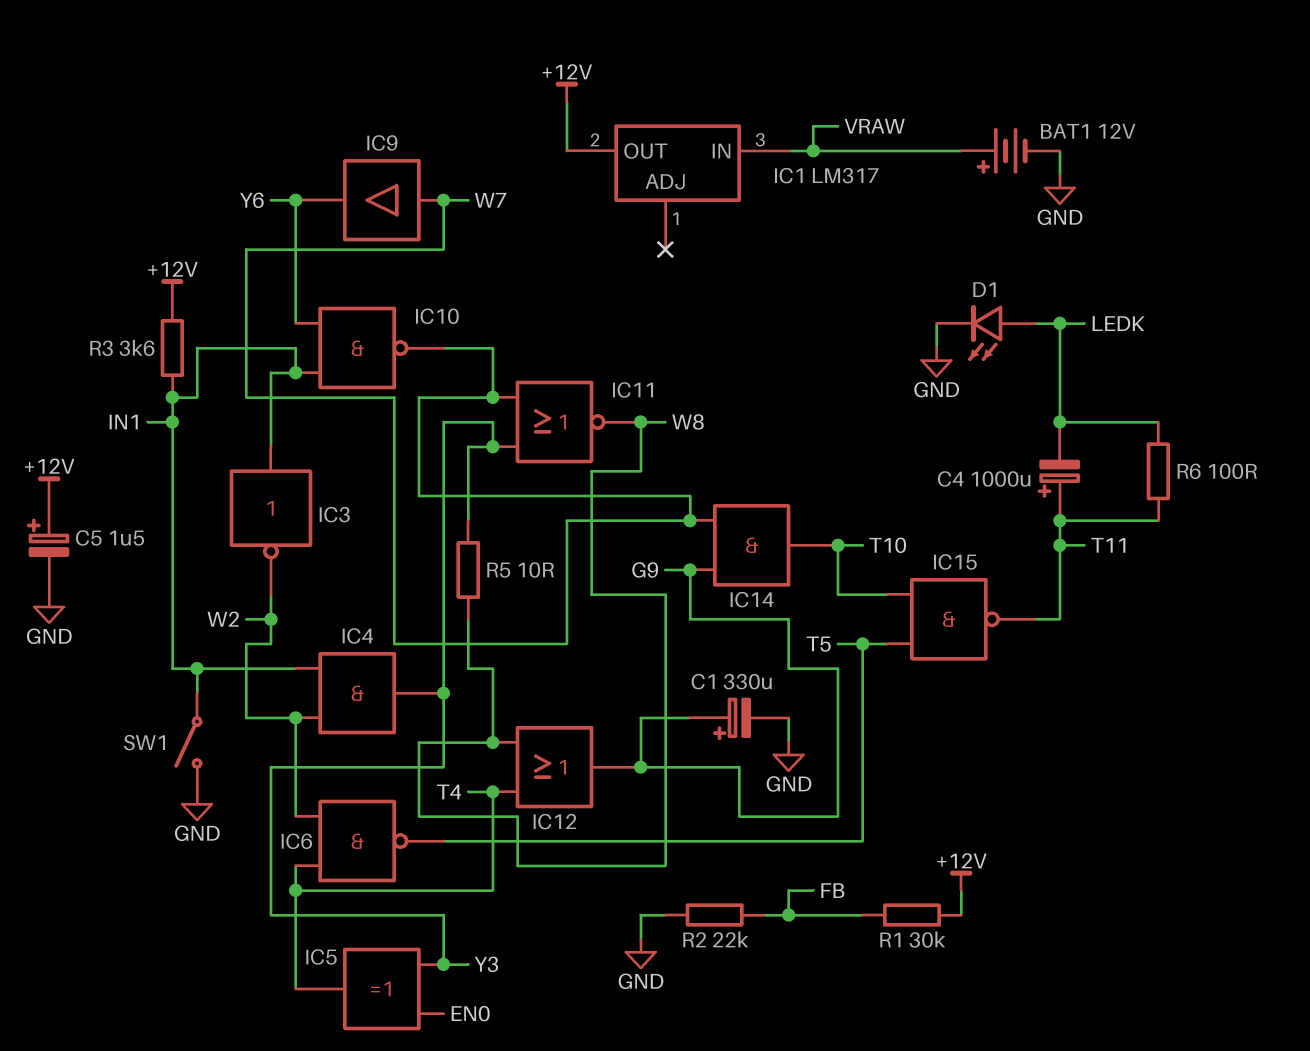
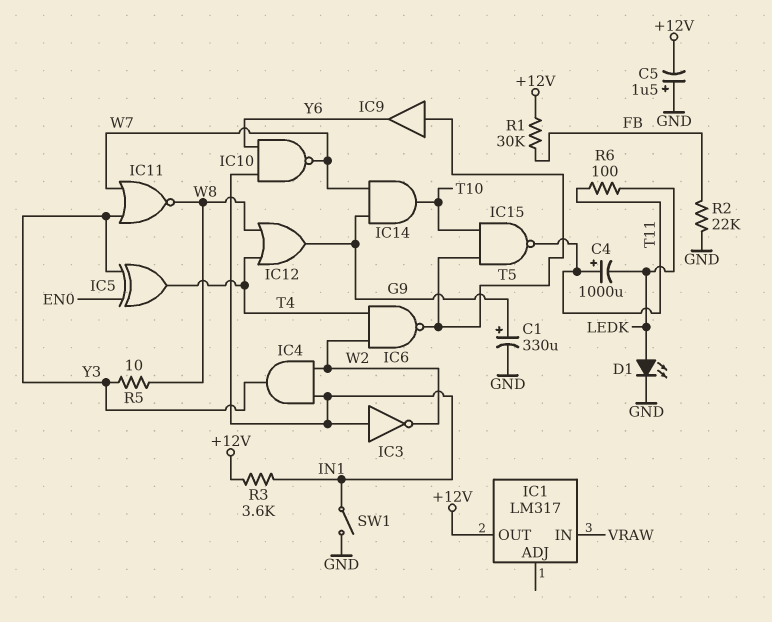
BAT1: 12V (plus VRAW, minus GND) -> none
C5: 1.5uF (plus +12V, minus GND) -> 1.5uF (plus GND, minus +12V)
IC9: buffer (in W7, out Y6) -> buffer (in T5, out Y6)

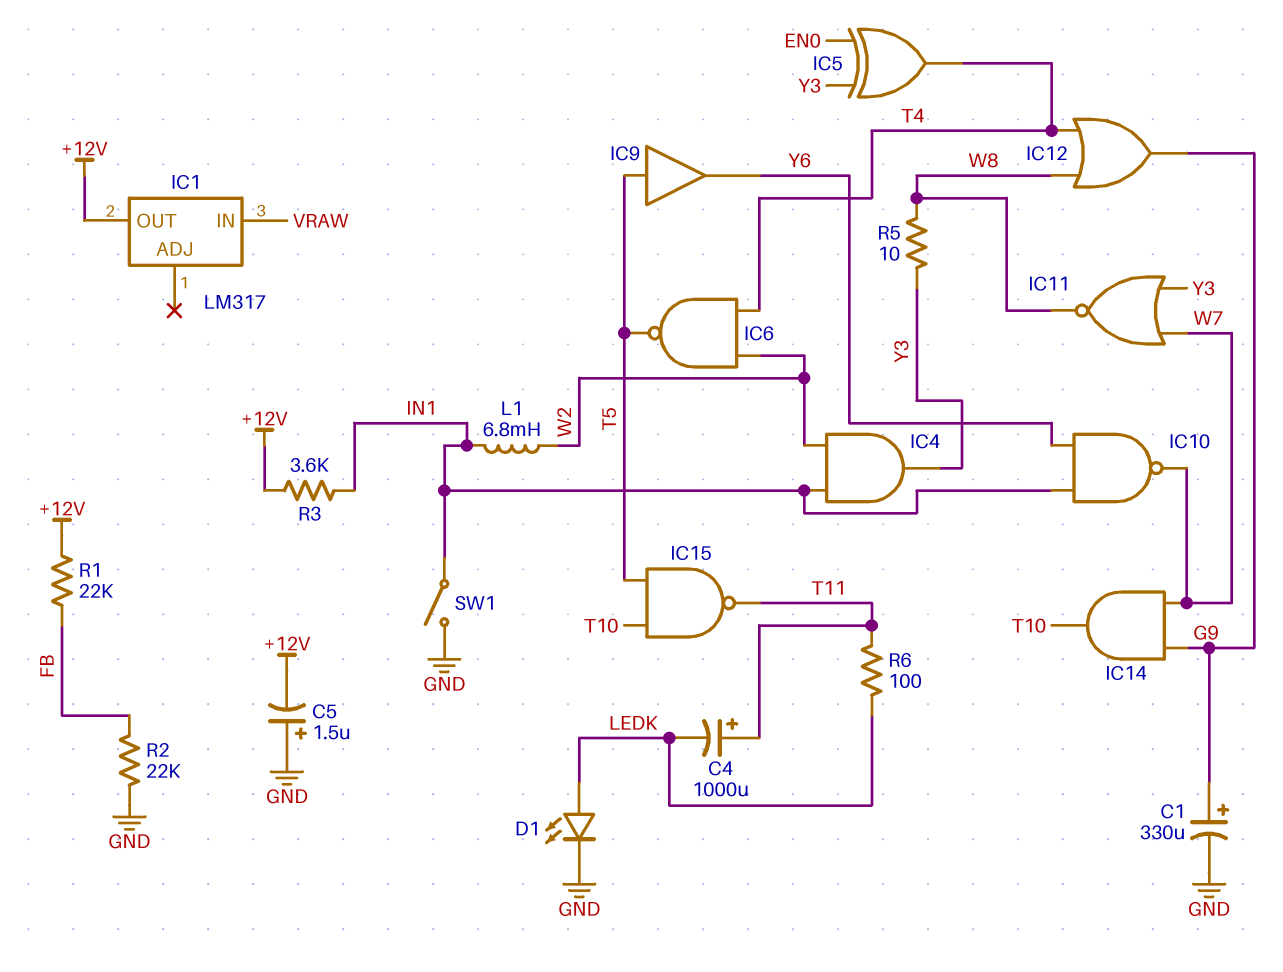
IC3: NOT (in IN1, out W2) -> none
L1: none -> 6.8mH (IN1, W2)
R1: 30k (+12V, FB) -> 22k (+12V, FB)

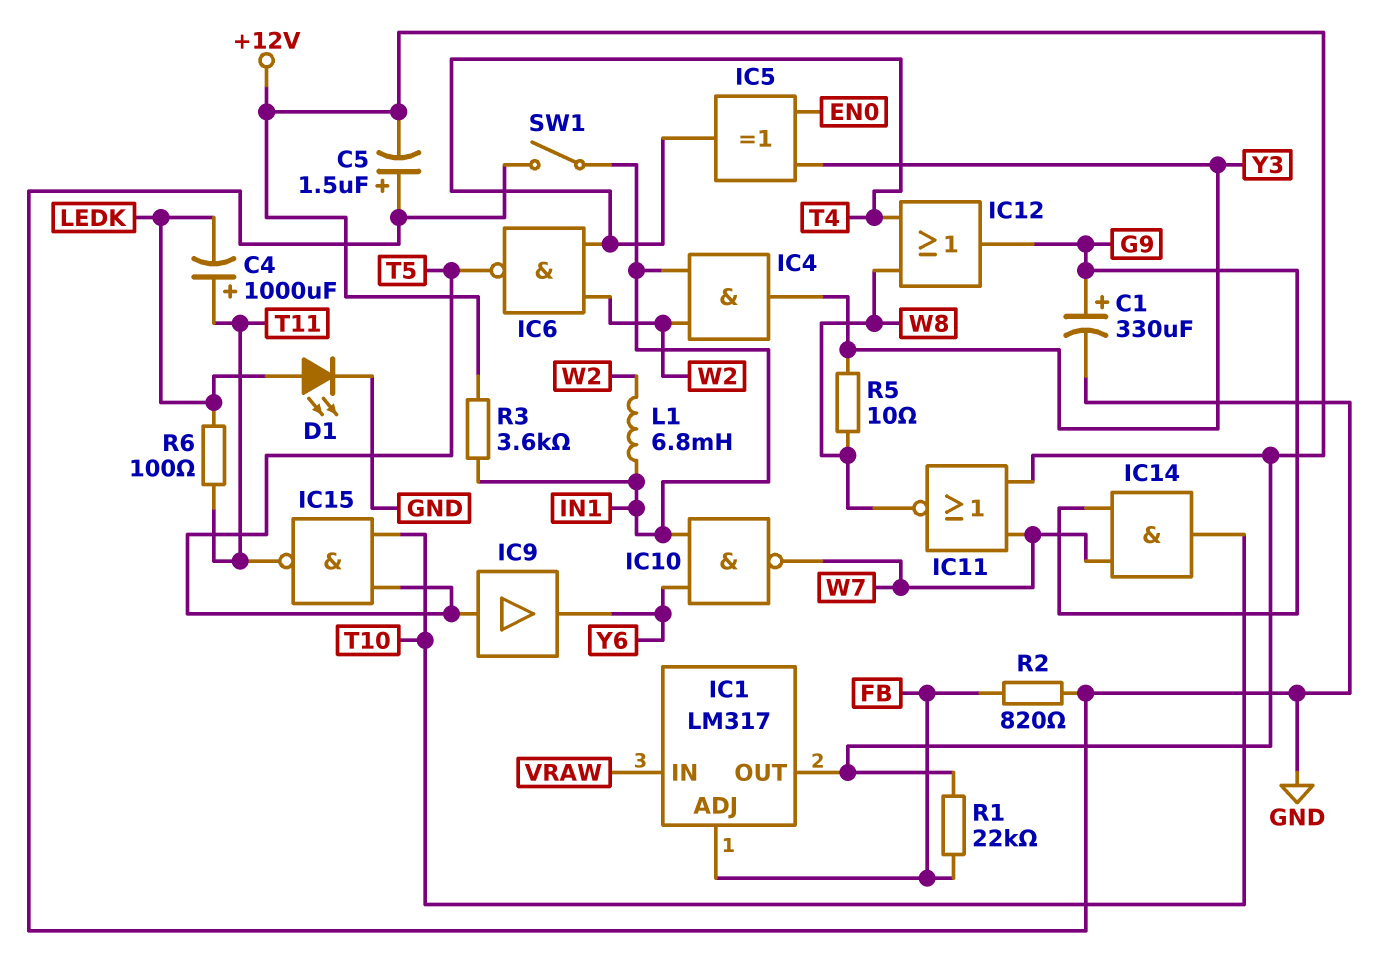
IC1 pin ADJ: none -> FB
IC11: NOR (in W7, in Y3, out W8) -> NOR (in +12V, in W7, out W8)
R2: 22k (FB, GND) -> 820 (FB, GND)

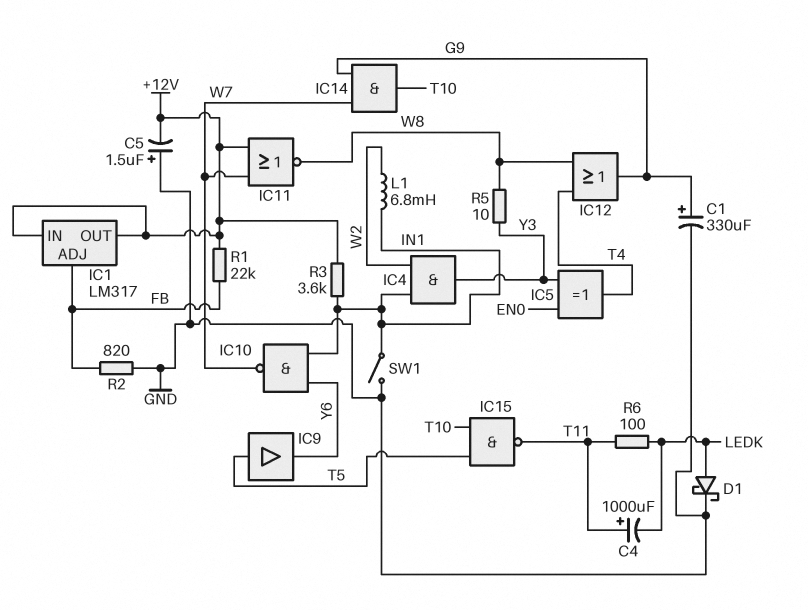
D1: LED (A LEDK, K GND) -> schottky (A LEDK, K GND)
IC1 pin IN: VRAW -> +12V
IC6: NAND (in T4, in W2, out T5) -> none

